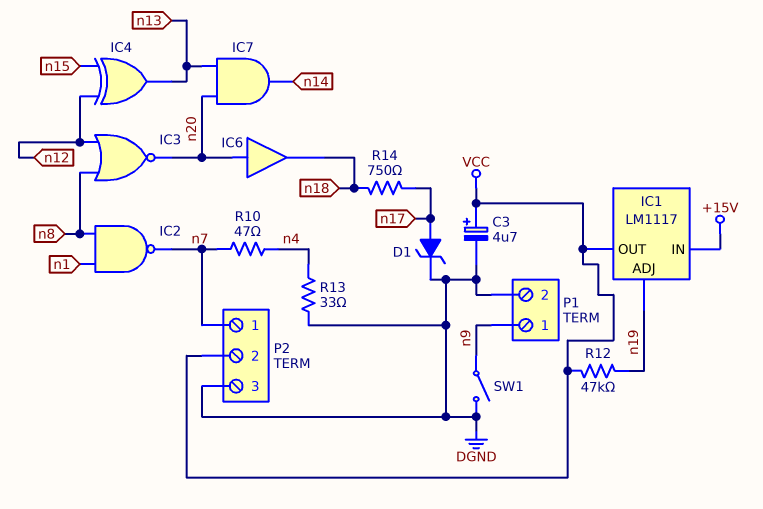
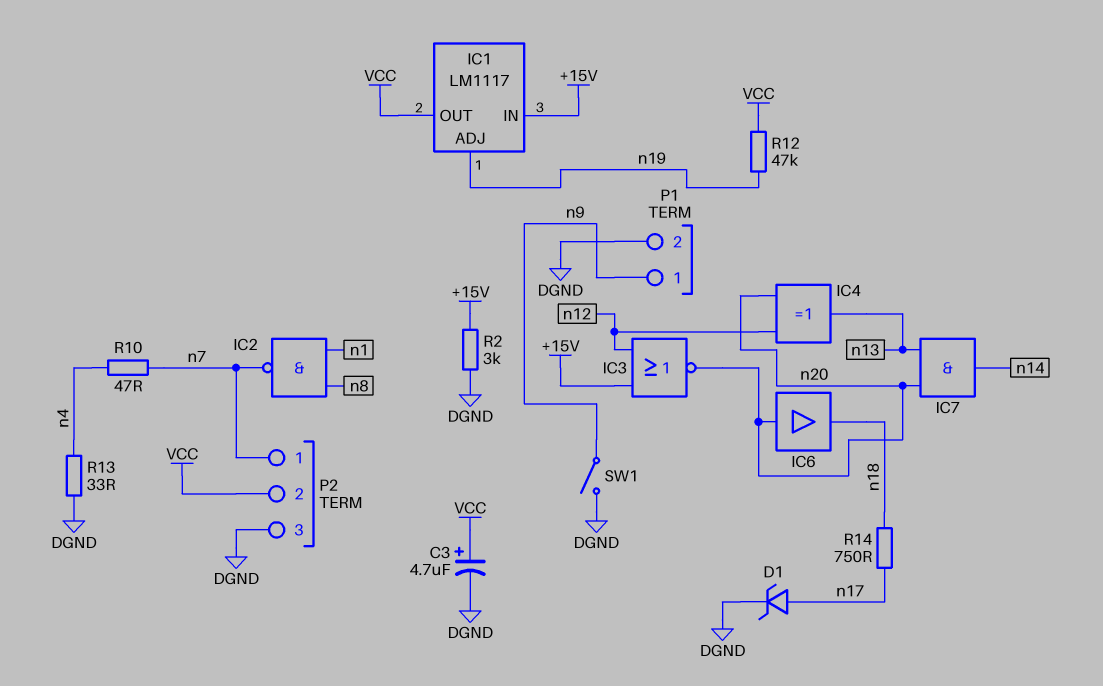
IC3: NOR (in n8, in n12, out n20) -> NOR (in +15V, in n12, out n20)
IC4: XOR (in n12, in n15, out n13) -> XOR (in n12, in n20, out n13)
R2: none -> 3k (+15V, DGND)

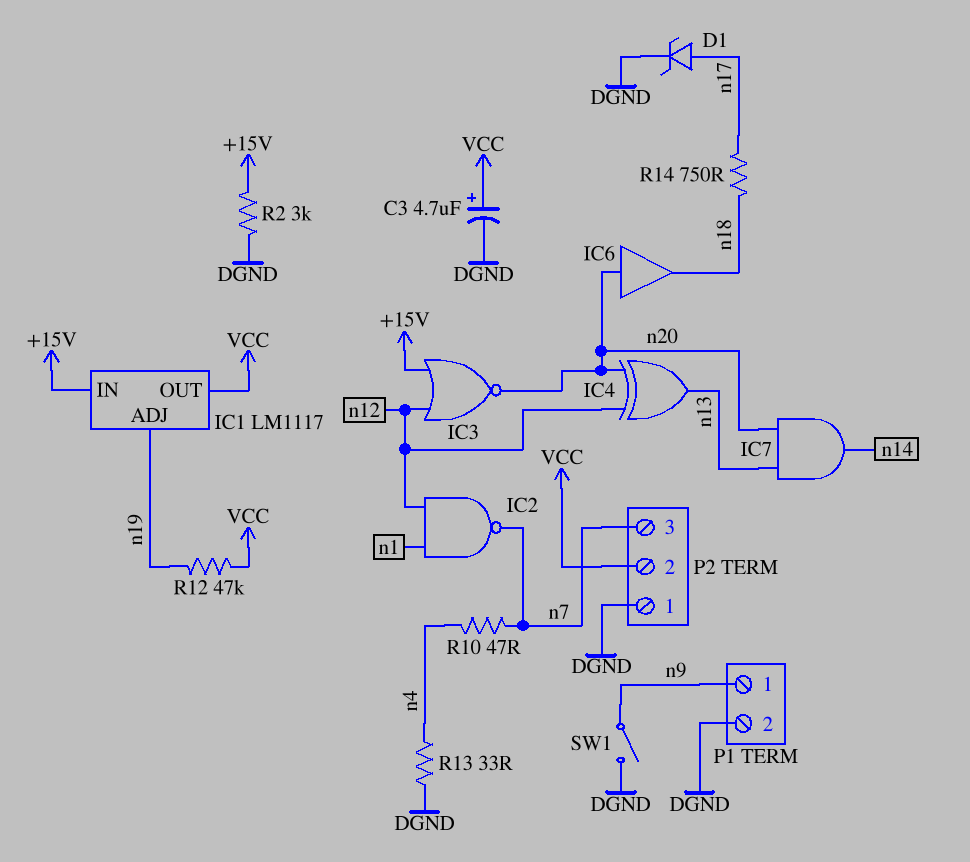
IC2: NAND (in n1, in n8, out n7) -> NAND (in n1, in n12, out n7)
P2 pin 1: n7 -> DGND
P2 pin 3: DGND -> n7

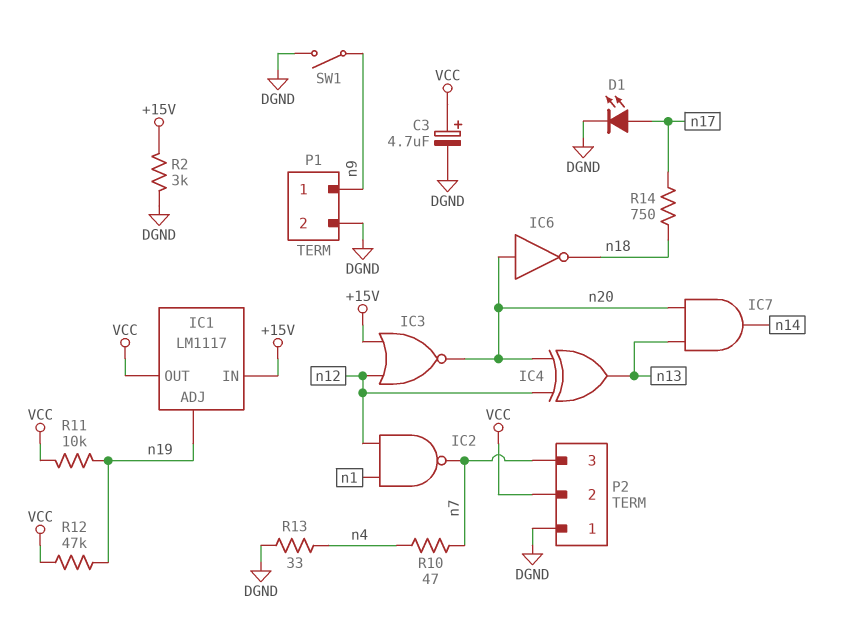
D1: zener (A n17, K DGND) -> LED (A n17, K DGND)
IC6: buffer (in n20, out n18) -> NOT (in n20, out n18)
R11: none -> 10k (VCC, n19)

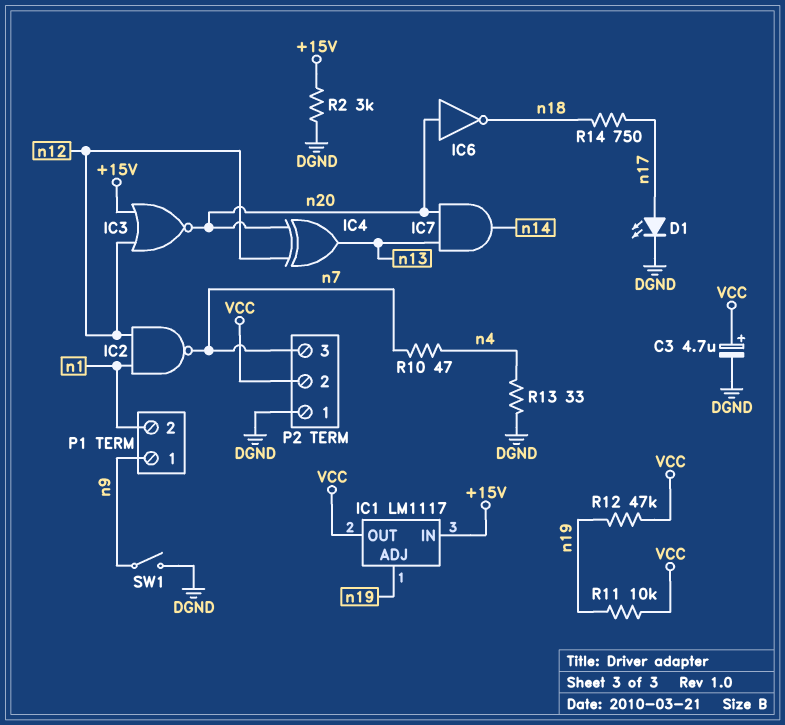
P1 pin 2: DGND -> n1

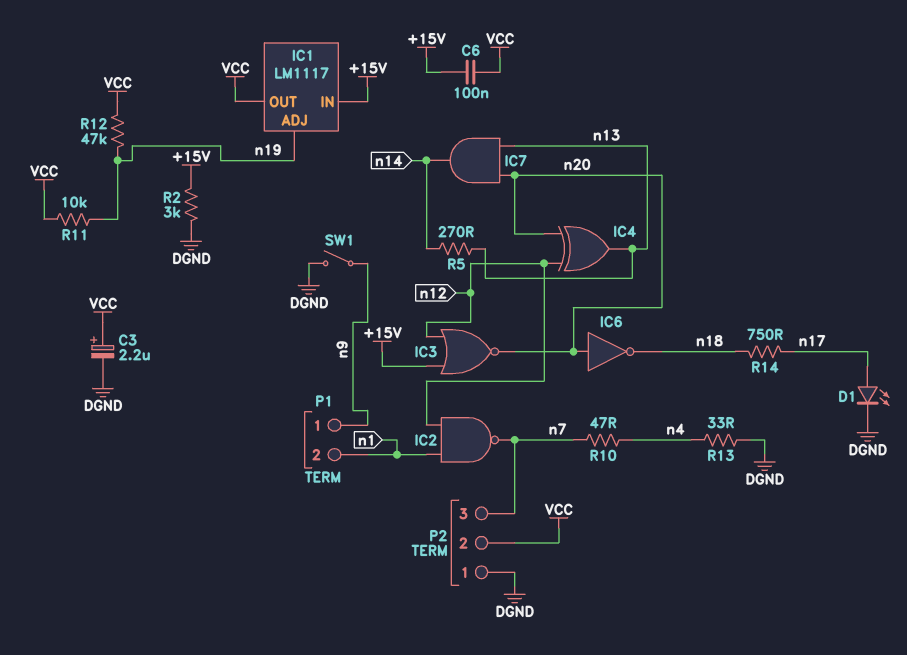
C3: 4.7uF (plus VCC, minus DGND) -> 2.2uF (plus VCC, minus DGND)
C6: none -> 100nF (+15V, VCC)
R5: none -> 270 (n13, n14)

